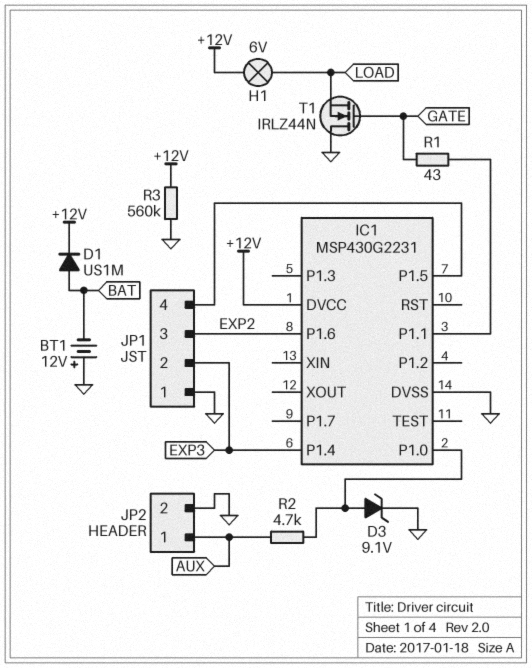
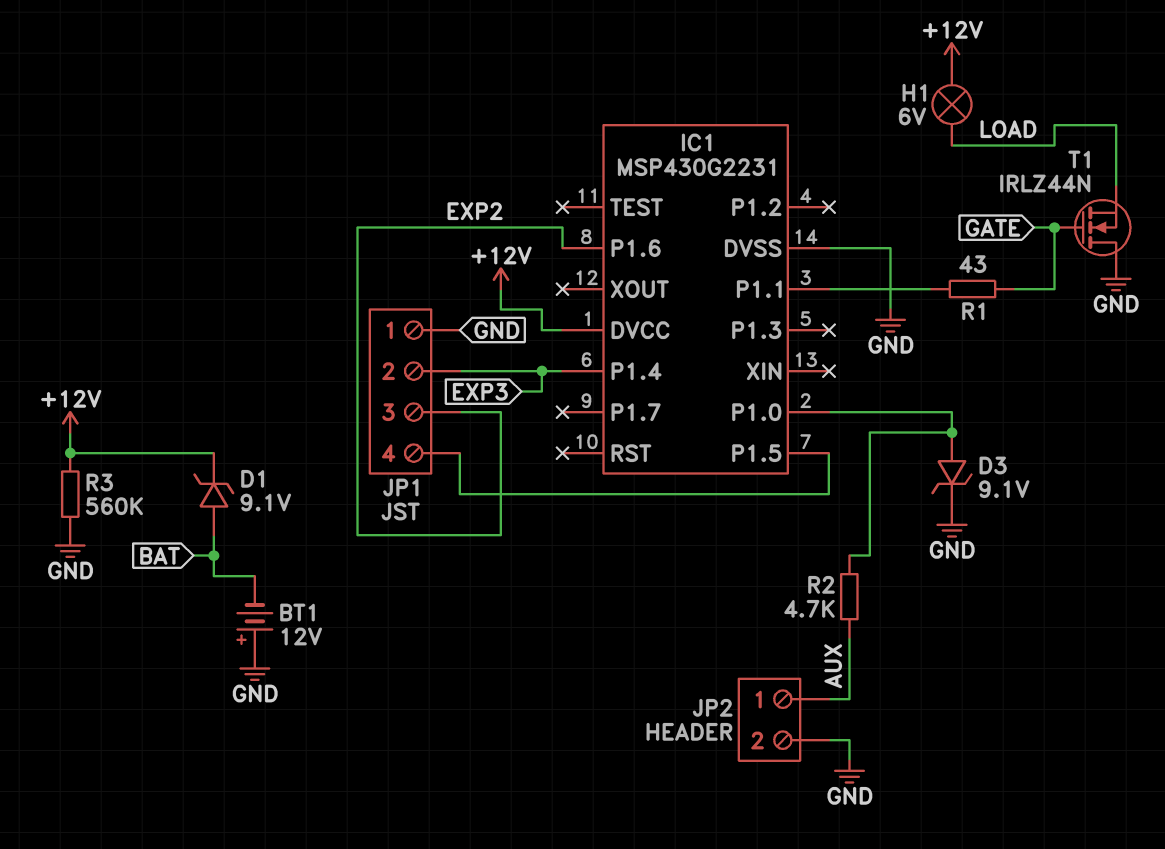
D1: diode US1M (A BAT, K +12V) -> zener 9.1V (A BAT, K +12V)

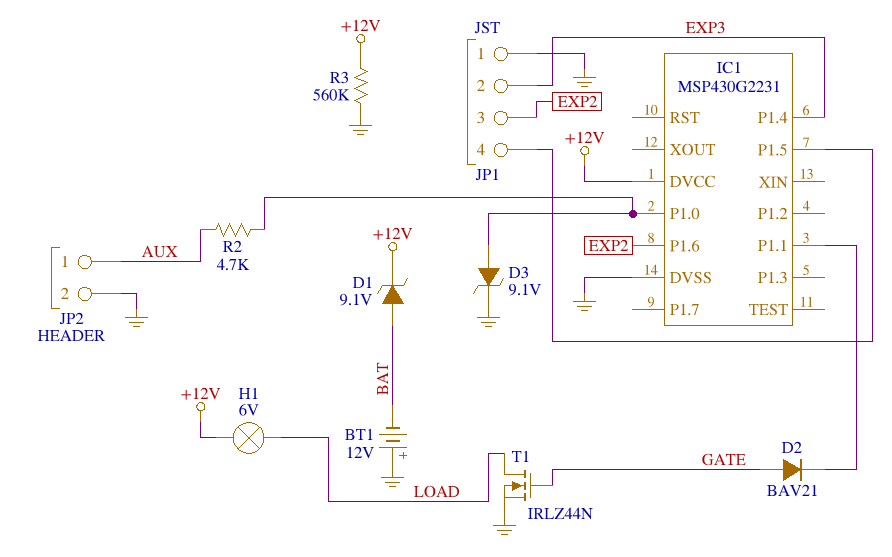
D2: none -> diode BAV21 (A GATE, K IC1/P1.1)
R1: 43 (GATE, IC1/P1.1) -> none
T1: NMOS IRLZ44N (G GATE, D GND, S LOAD) -> NMOS IRLZ44N (G GATE, D LOAD, S GND)

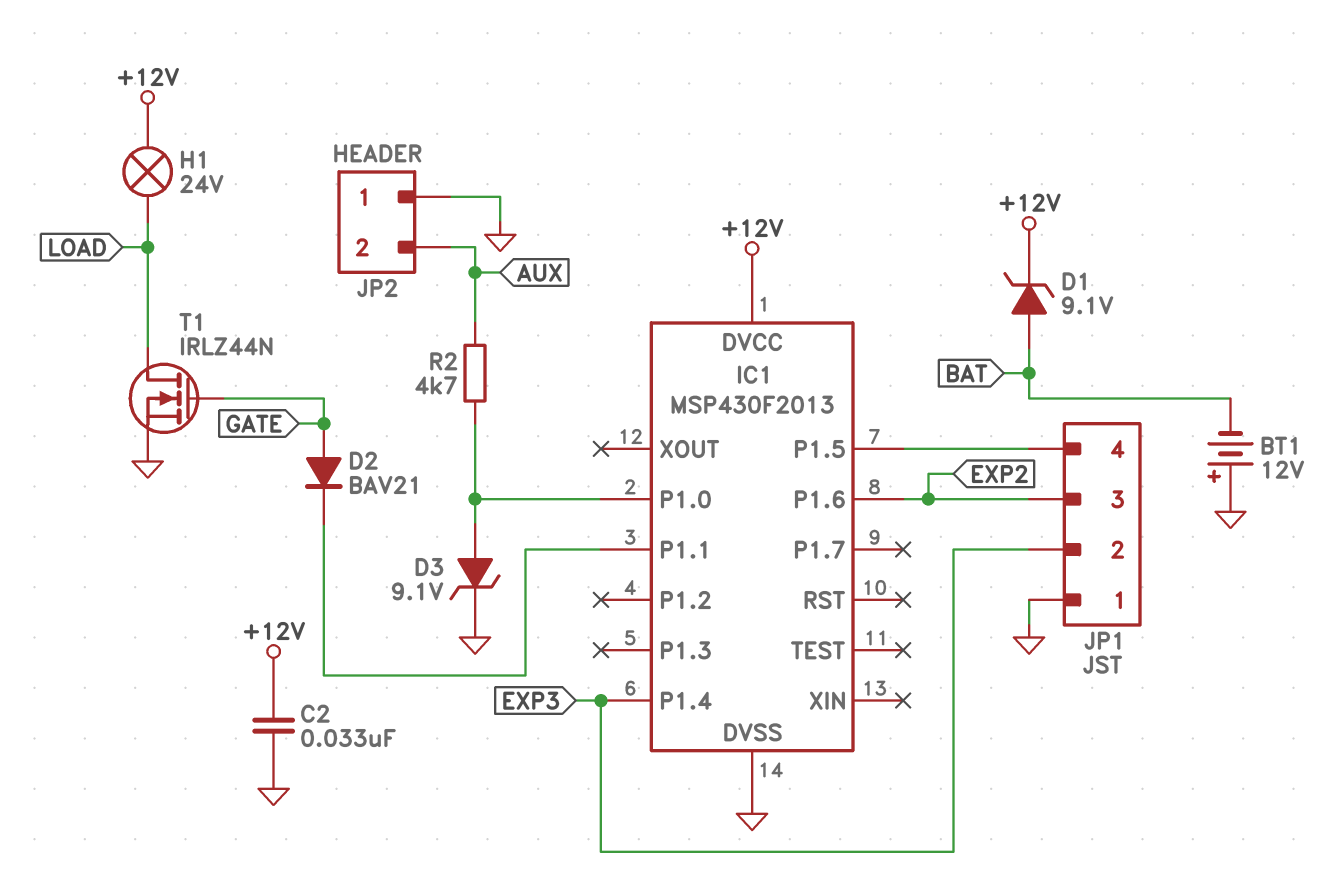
C2: none -> 33nF (+12V, GND)
H1: lamp 6V (+12V, LOAD) -> lamp 24V (+12V, LOAD)
IC1: MSP430G2231 -> MSP430F2013
JP2 pin 1: AUX -> GND
JP2 pin 2: GND -> AUX
R3: 560k (+12V, GND) -> none

